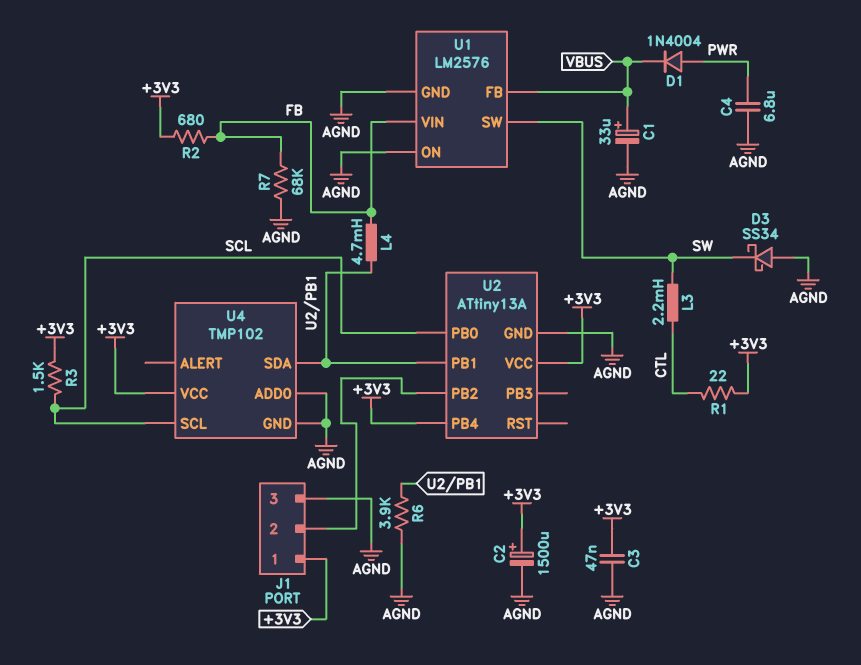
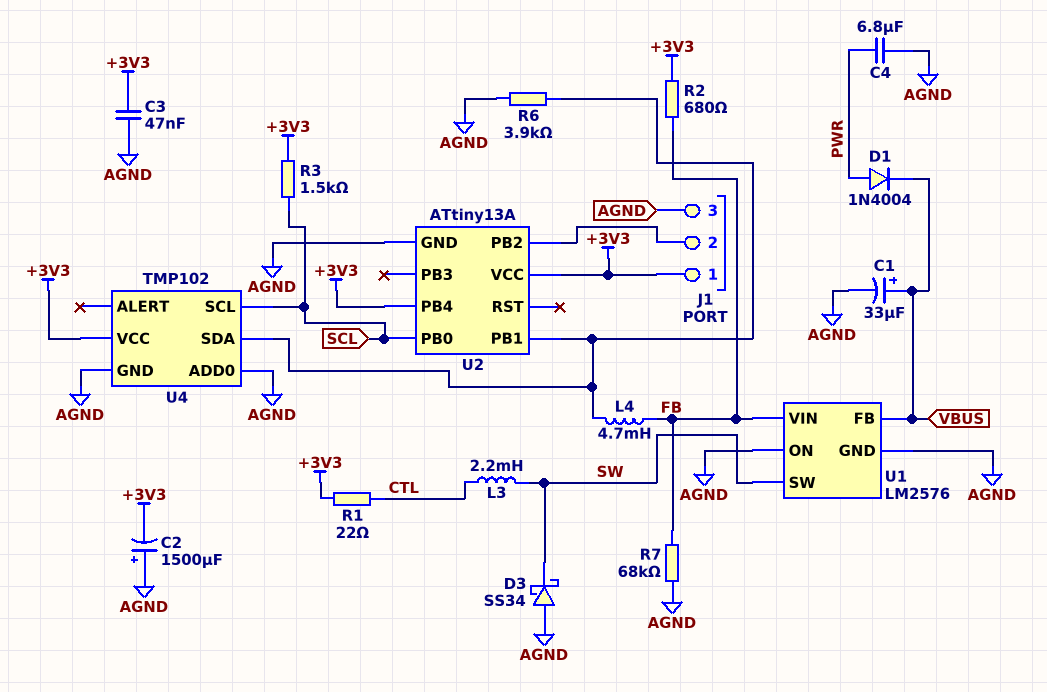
C2: 1500uF (plus +3V3, minus AGND) -> 1500uF (plus AGND, minus +3V3)

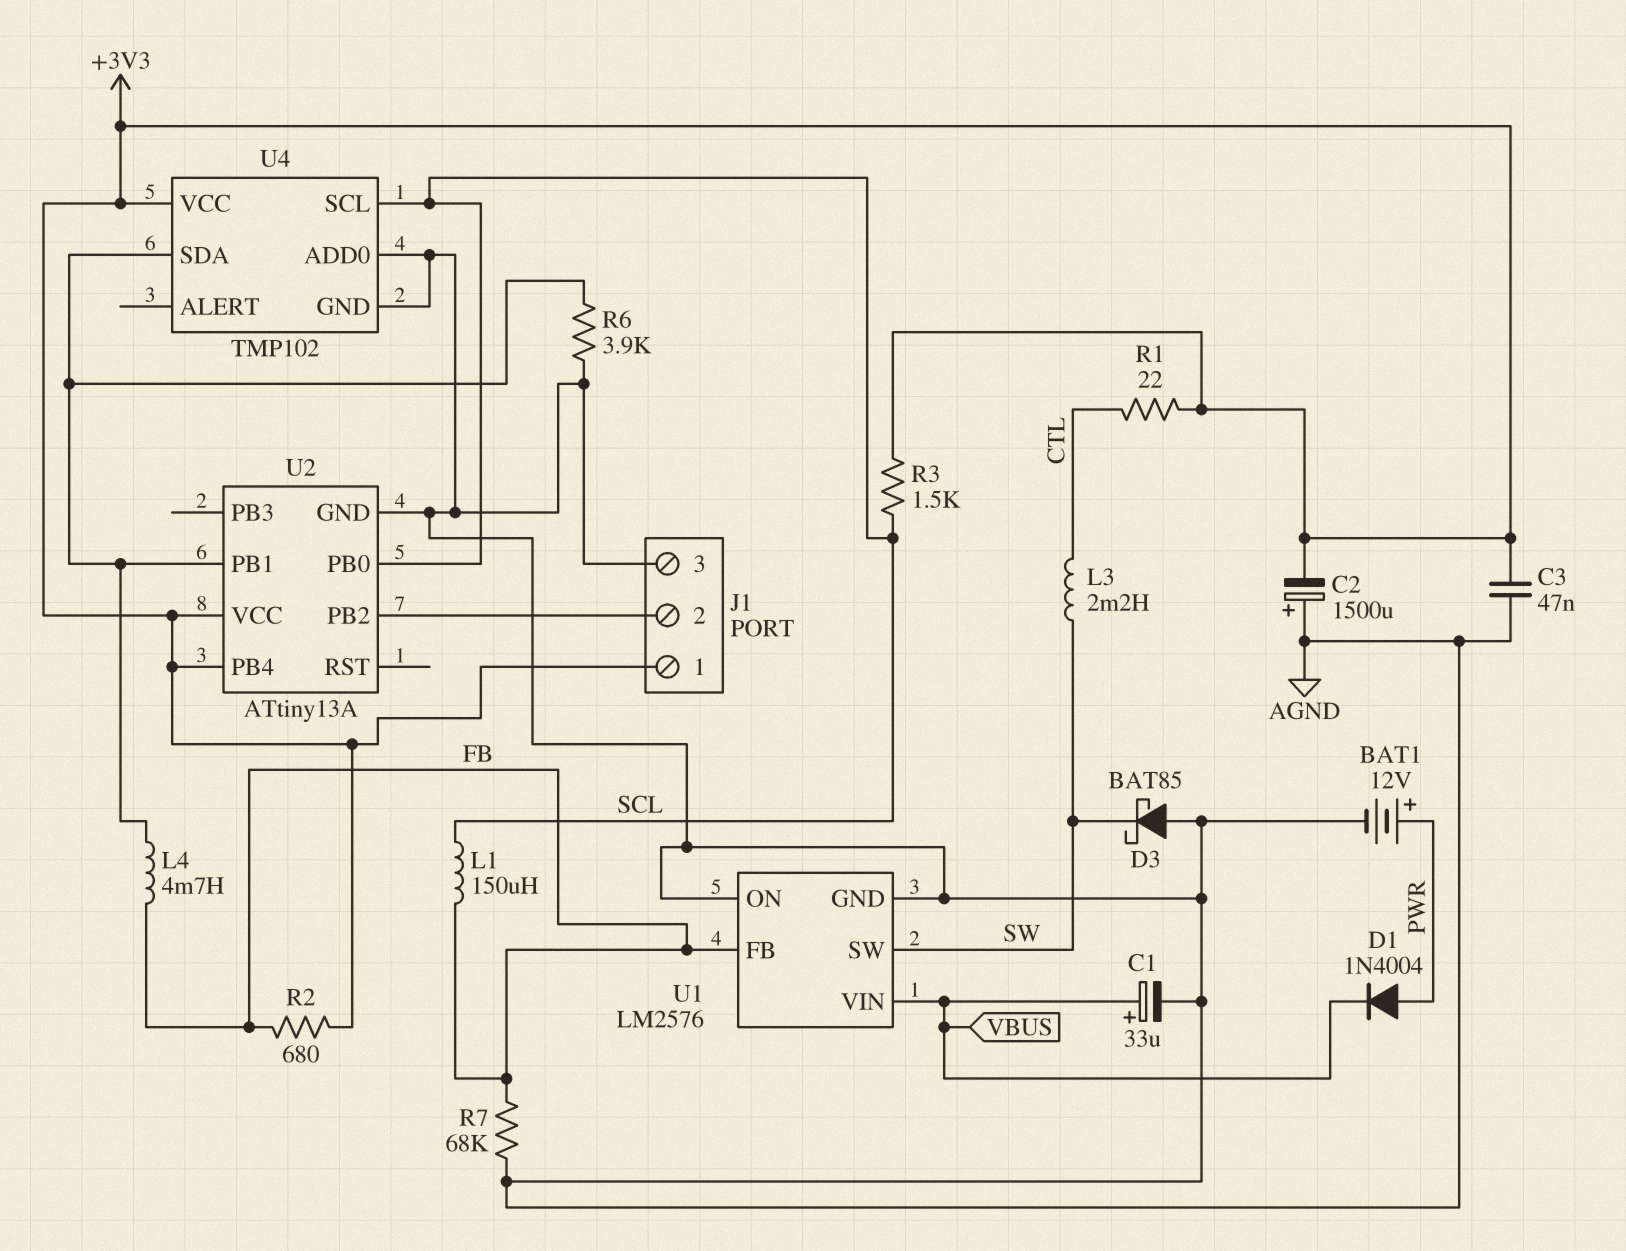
BAT1: none -> 12V (plus PWR, minus AGND)
C4: 6.8uF (AGND, PWR) -> none
D3: schottky SS34 (A AGND, K SW) -> schottky BAT85 (A AGND, K SW)
L1: none -> 150uH (FB, SCL)
U1 pin FB: VBUS -> FB
U1 pin VIN: FB -> VBUS

